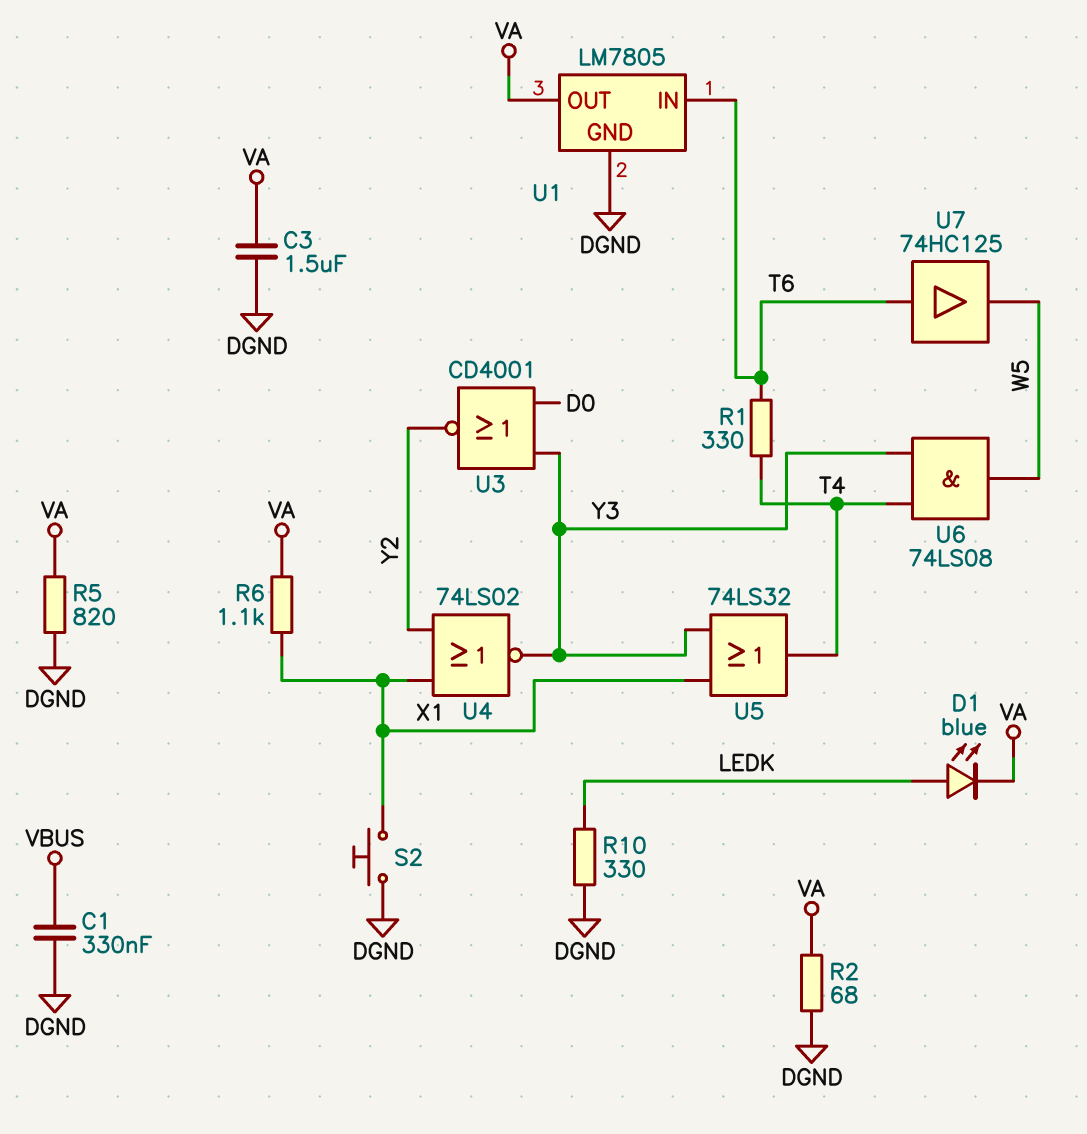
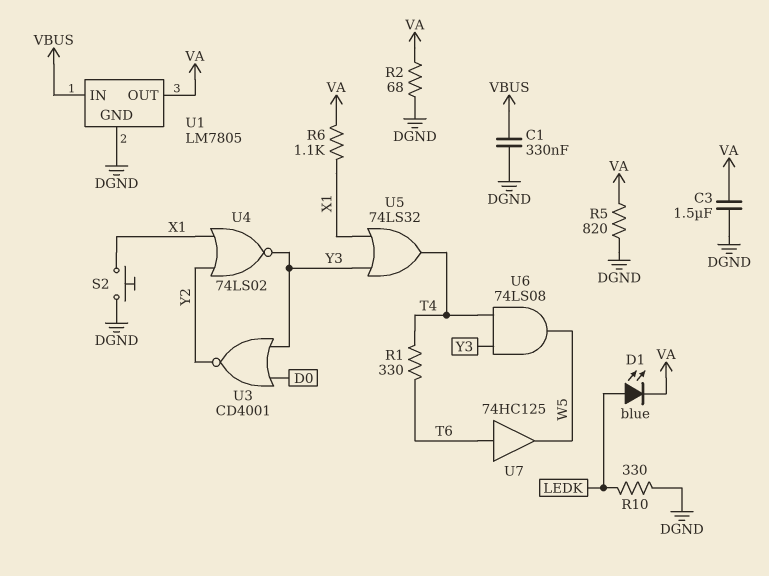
U1 pin IN: T6 -> VBUS

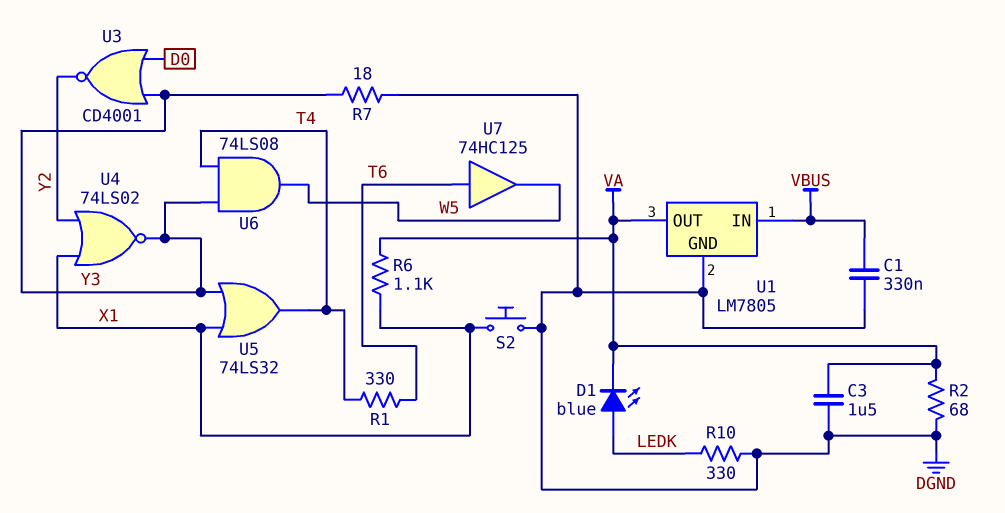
R5: 820 (DGND, VA) -> none
R7: none -> 18 (DGND, Y3)

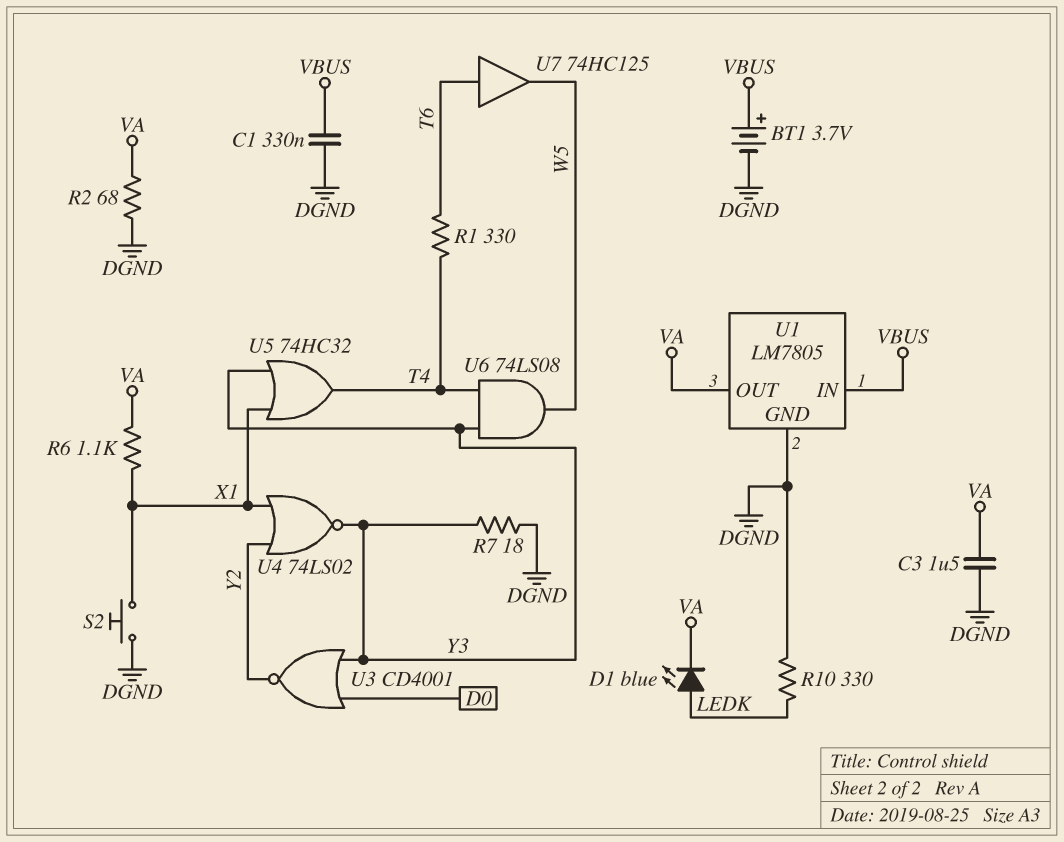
BT1: none -> 3.7V (plus VBUS, minus DGND)
U5: OR 74LS32 (in X1, in Y3, out T4) -> OR 74HC32 (in X1, in Y3, out T4)

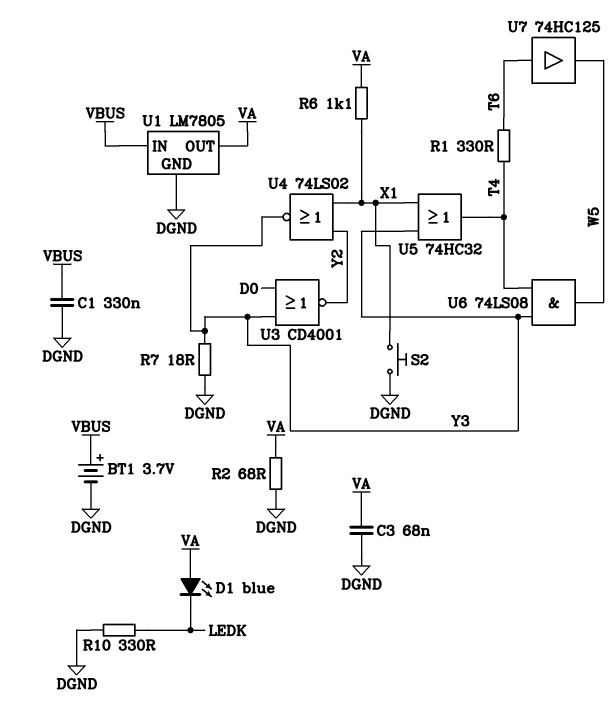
C3: 1.5uF (DGND, VA) -> 68nF (DGND, VA)
D1: LED blue (A LEDK, K VA) -> LED blue (A VA, K LEDK)

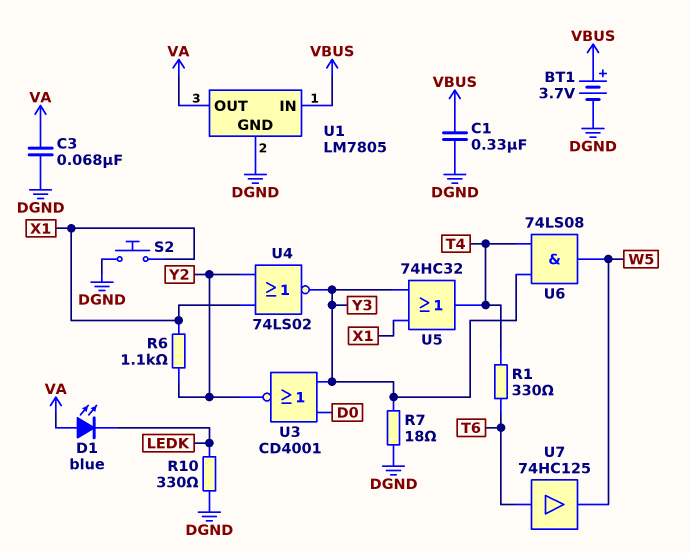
R2: 68 (DGND, VA) -> none
R6: 1.1k (VA, X1) -> 1.1k (X1, Y2)

